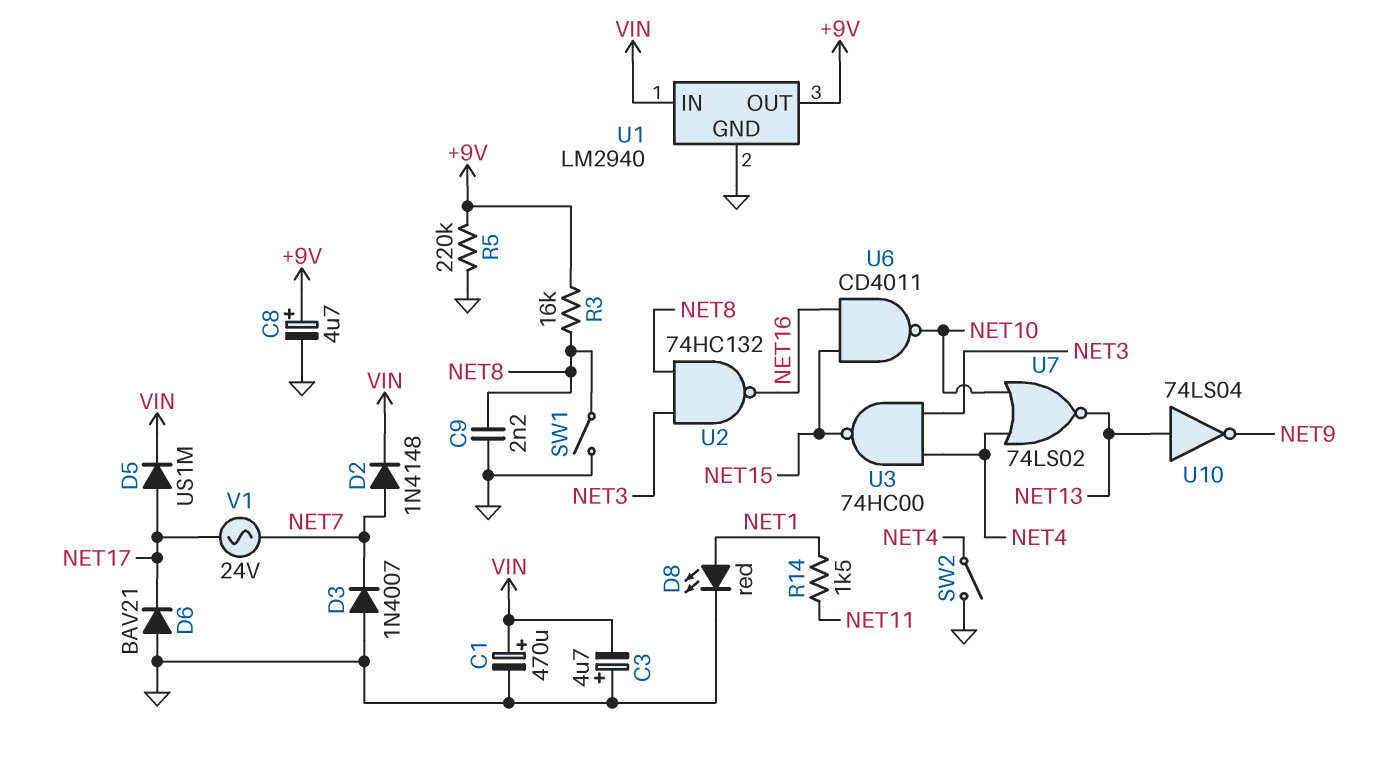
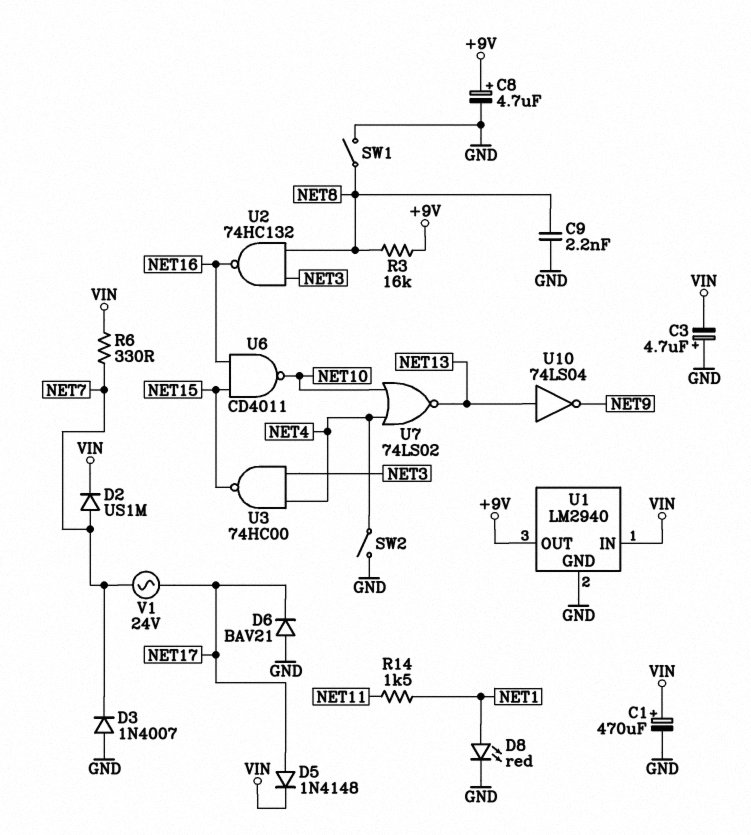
D2: diode 1N4148 (A NET7, K VIN) -> diode US1M (A NET7, K VIN)
D5: diode US1M (A NET17, K VIN) -> diode 1N4148 (A NET17, K VIN)
R5: 220k (+9V, GND) -> none
R6: none -> 330 (NET7, VIN)

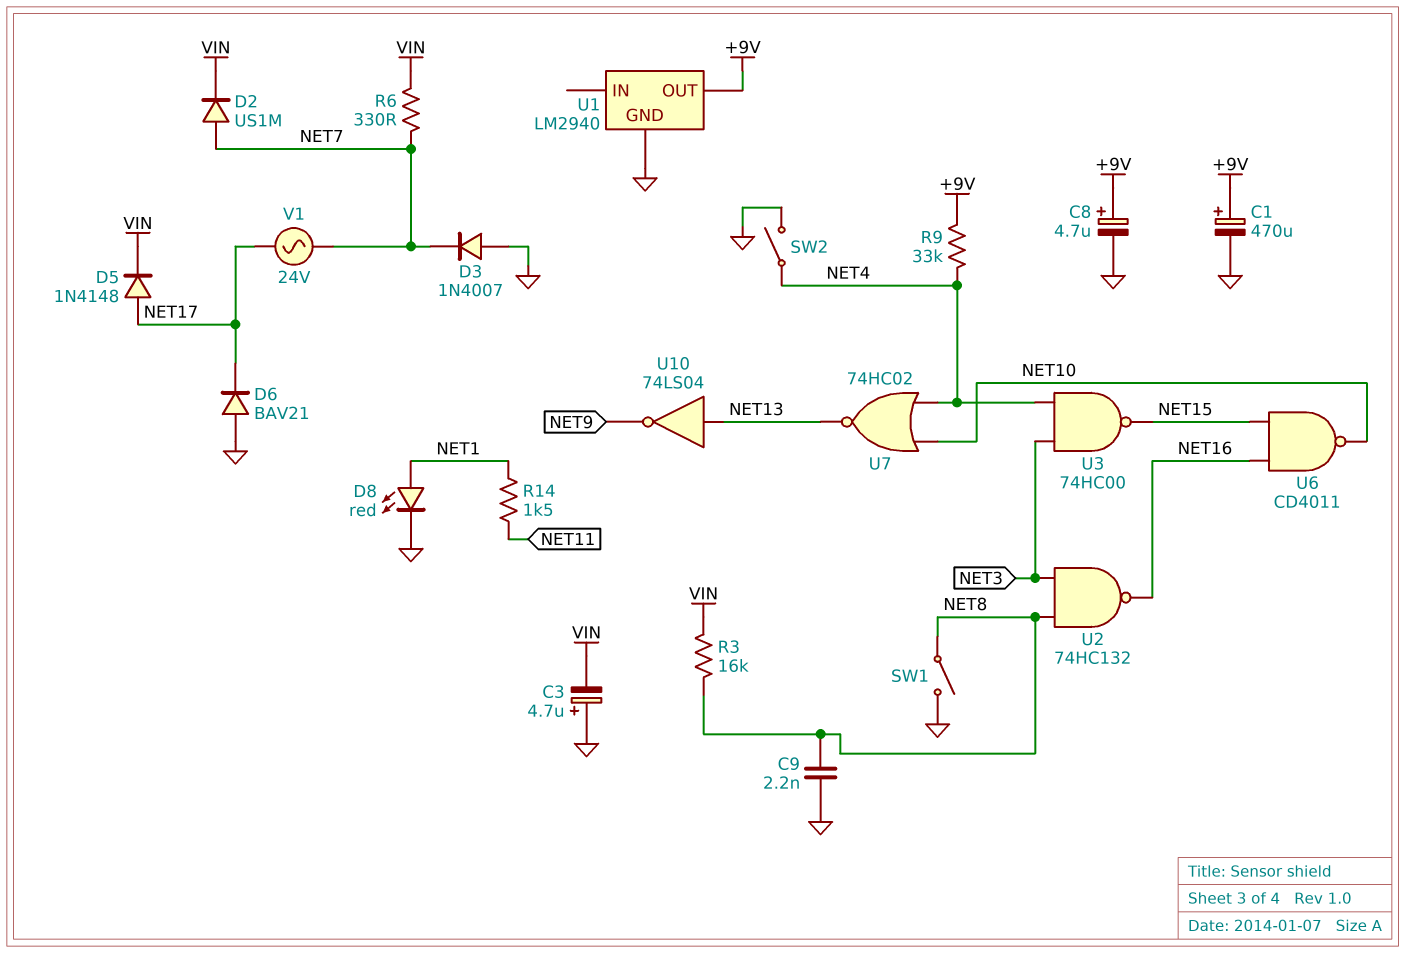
C1: 470uF (plus VIN, minus GND) -> 470uF (plus +9V, minus GND)
R3: 16k (+9V, NET8) -> 16k (NET8, VIN)
R9: none -> 33k (+9V, NET4)
U1 pin IN: VIN -> none
U7: NOR 74LS02 (in NET4, in NET10, out NET13) -> NOR 74HC02 (in NET4, in NET10, out NET13)

